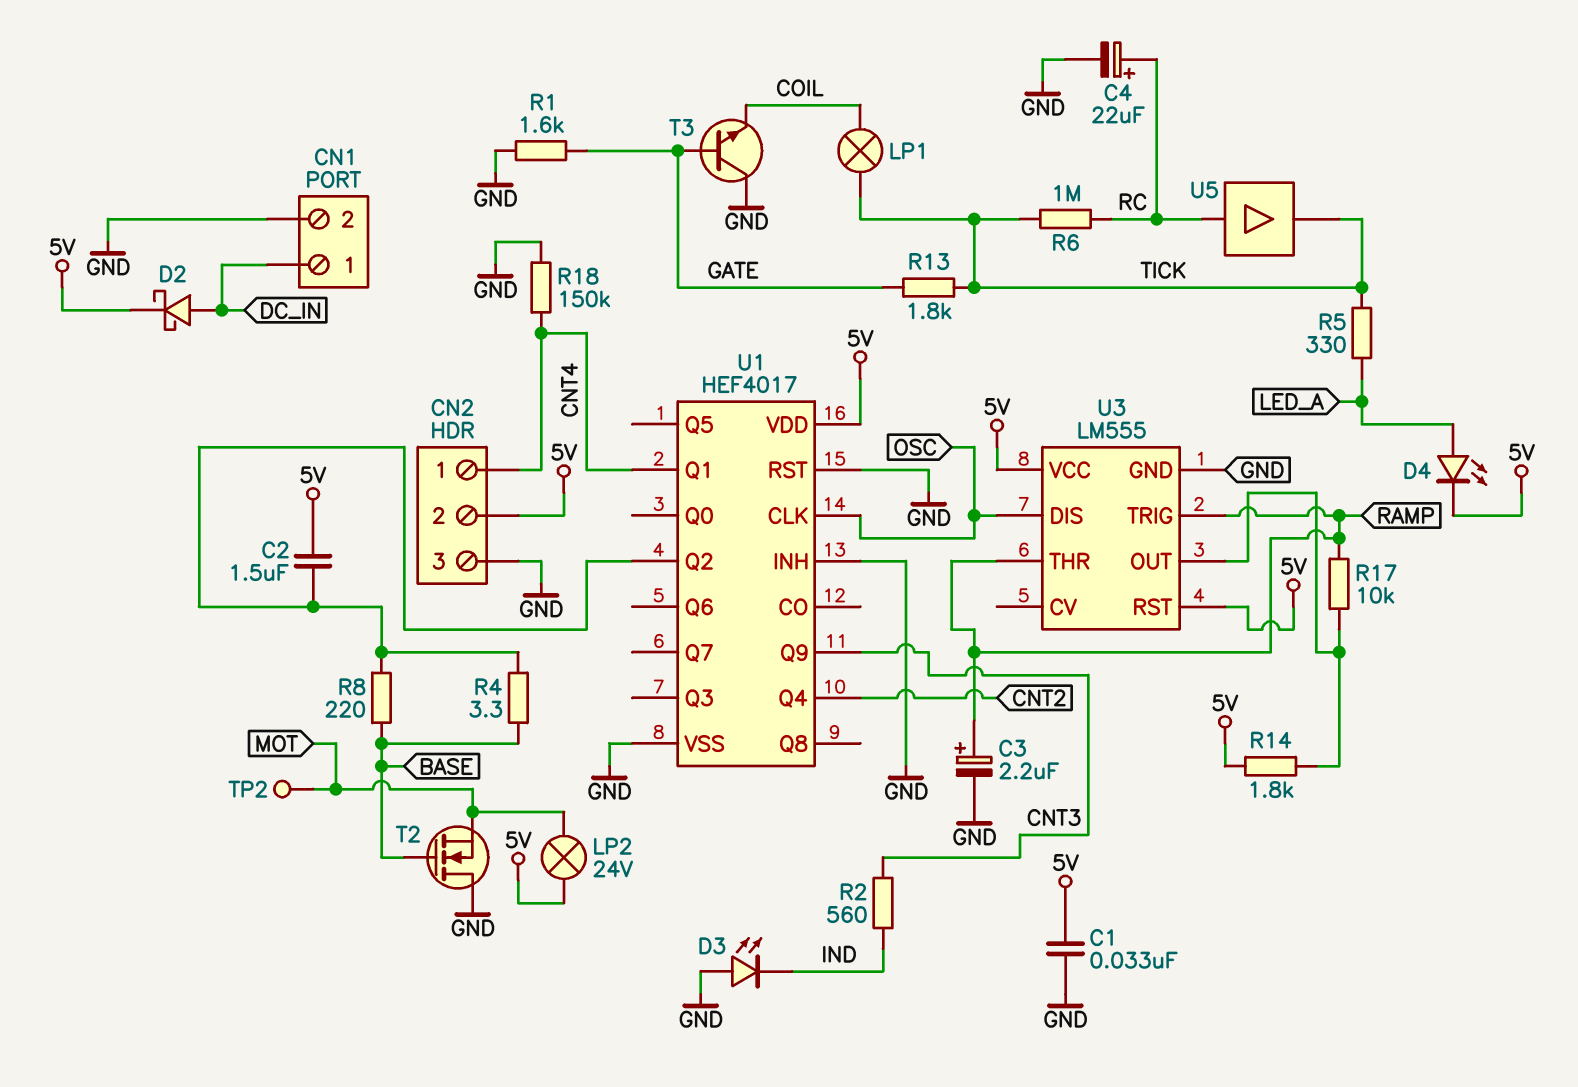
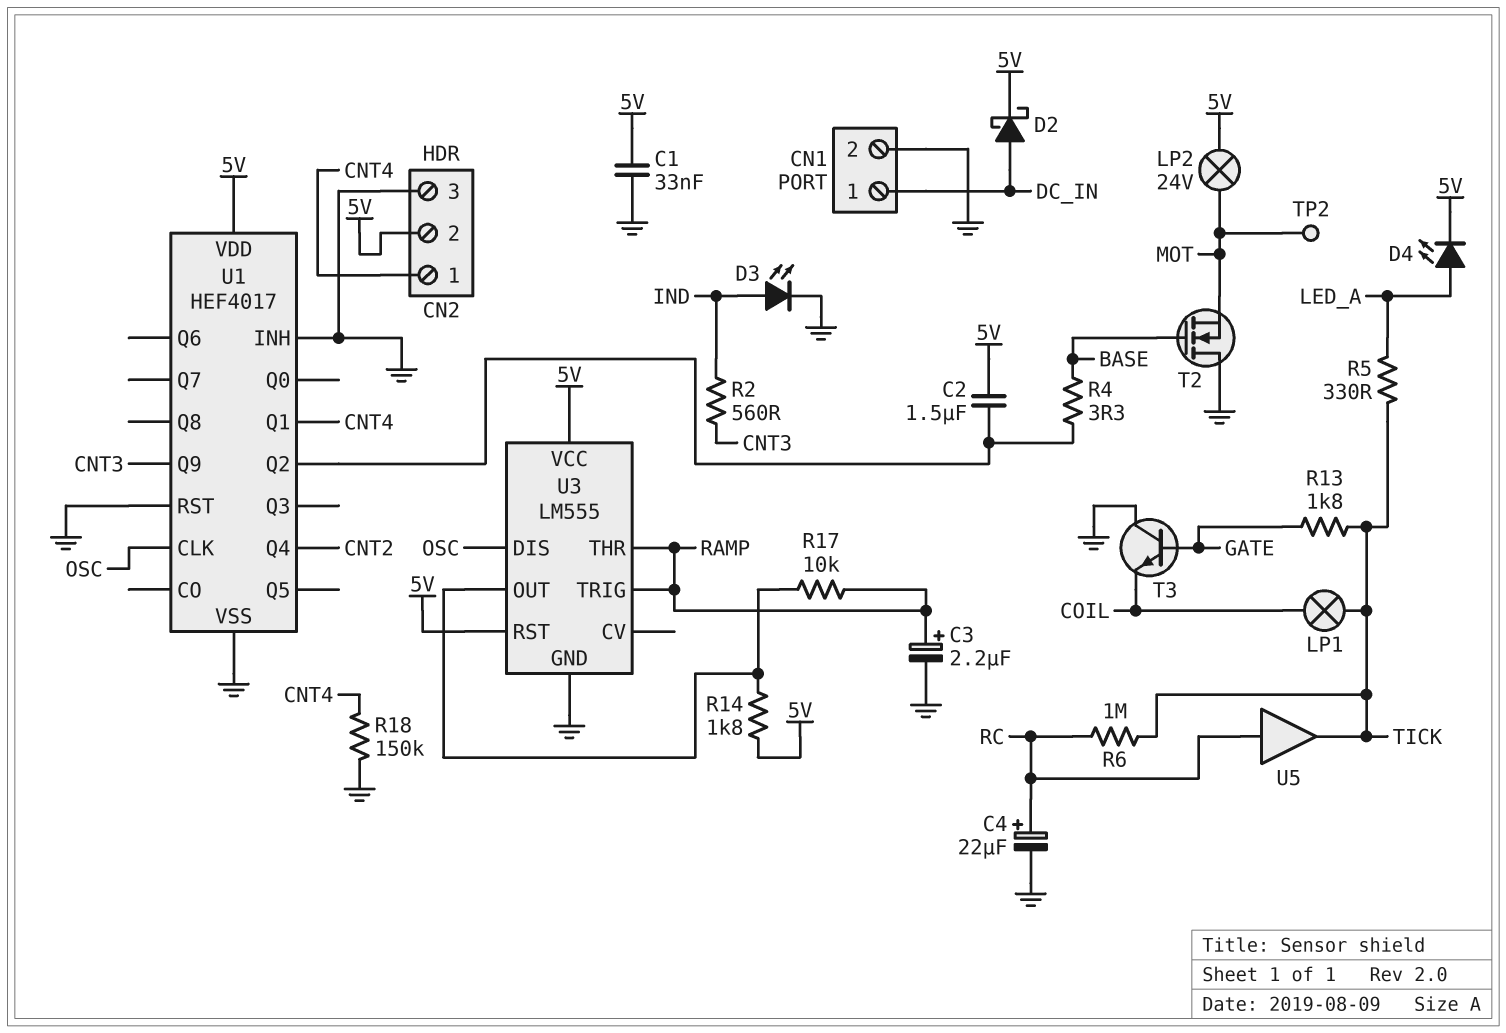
D3: LED (A GND, K IND) -> LED (A IND, K GND)
R1: 1.6k (GATE, GND) -> none
R8: 220 (BASE, U1/Q2) -> none

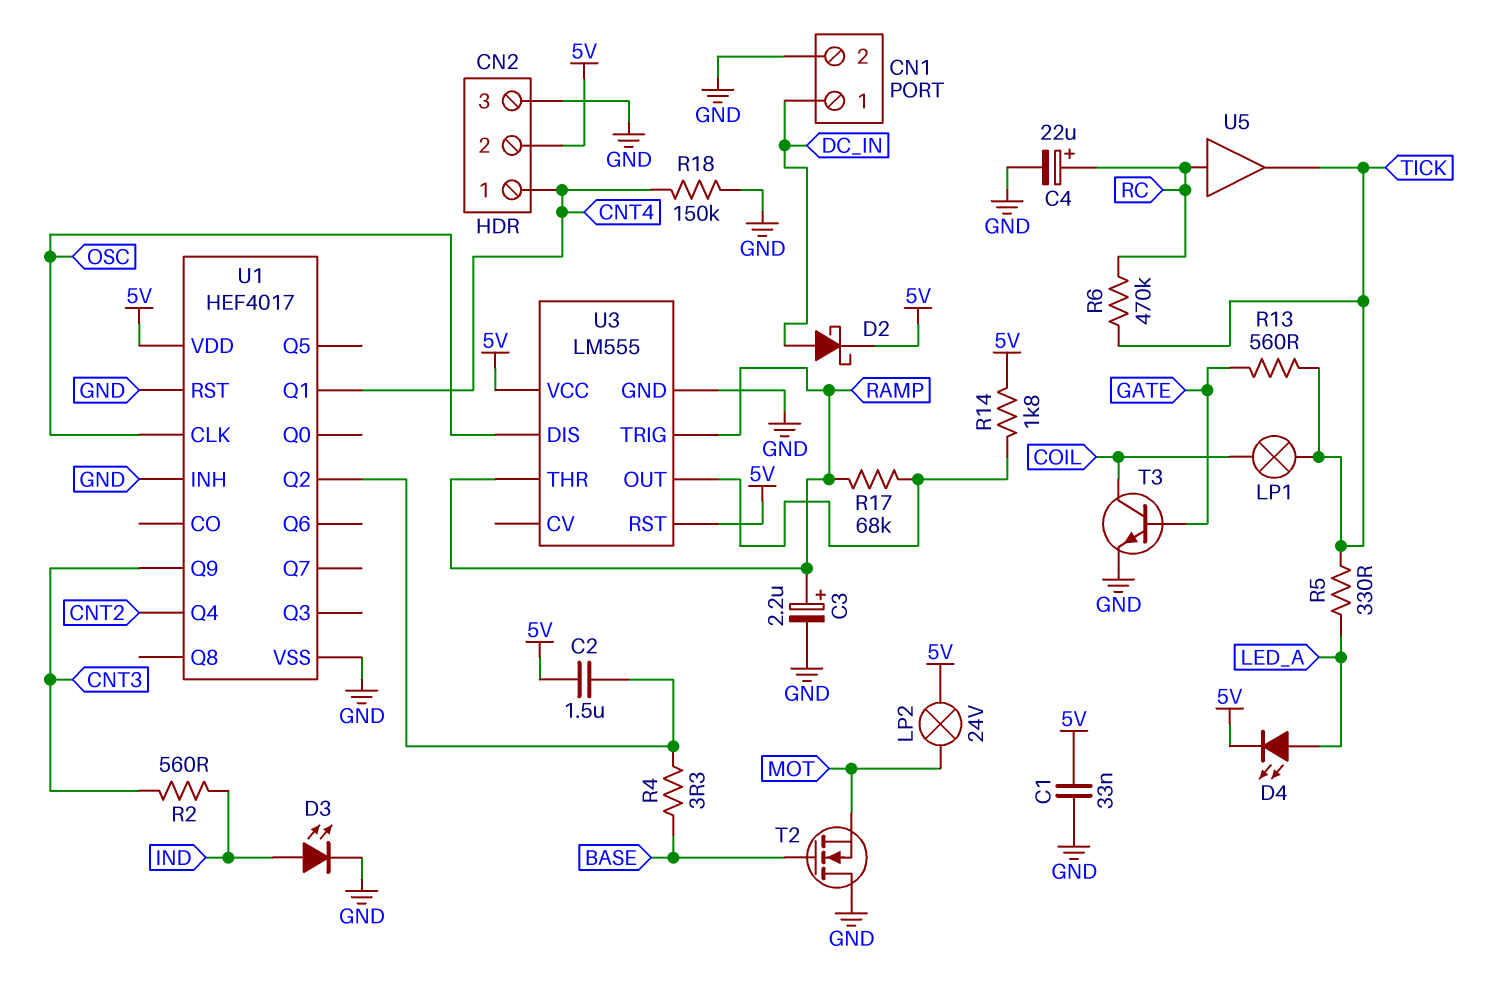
R6: 1M (RC, TICK) -> 470k (RC, TICK)
R13: 1.8k (GATE, TICK) -> 560 (GATE, TICK)
R17: 10k (RAMP, U3/OUT) -> 68k (RAMP, U3/OUT)
T3: NPN (B GATE, C GND, E COIL) -> NPN (B GATE, C COIL, E GND)
TP2: test point (MOT) -> none

